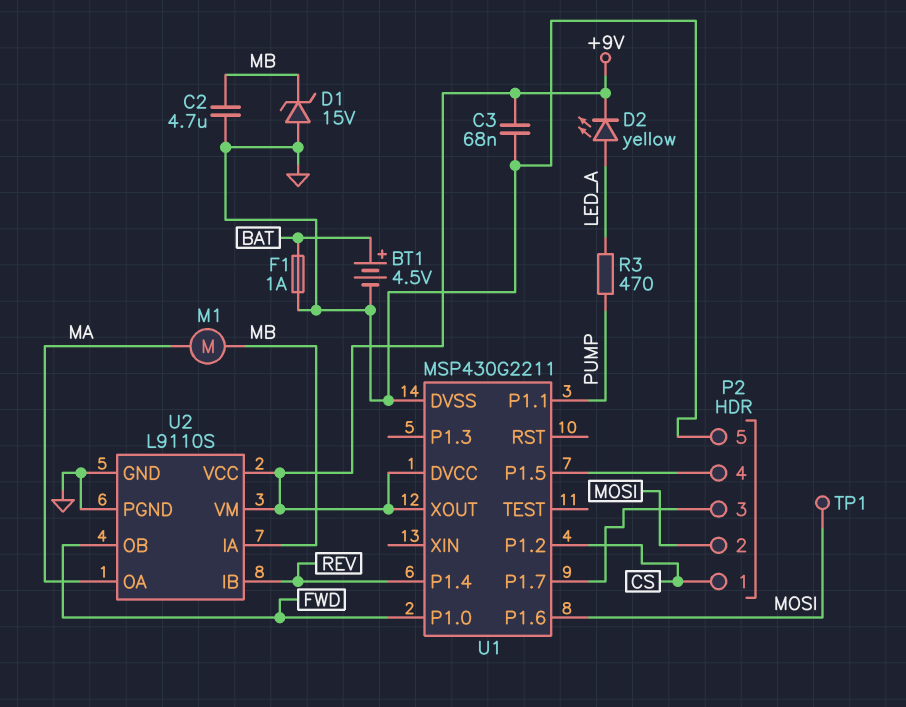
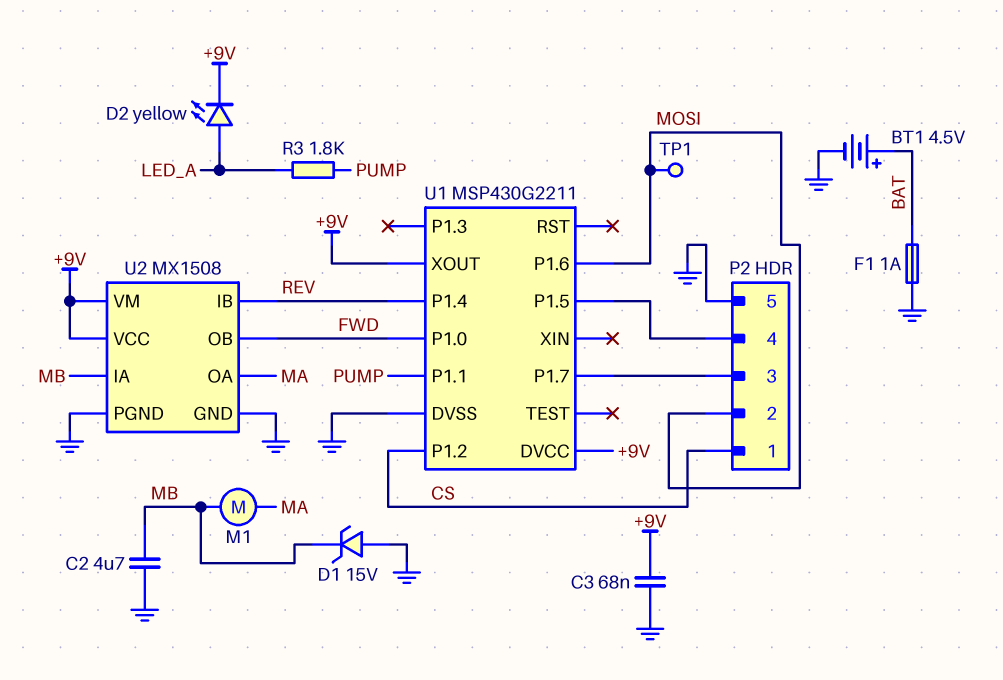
R3: 470 (LED_A, PUMP) -> 1.8k (LED_A, PUMP)
U2: L9110S -> MX1508

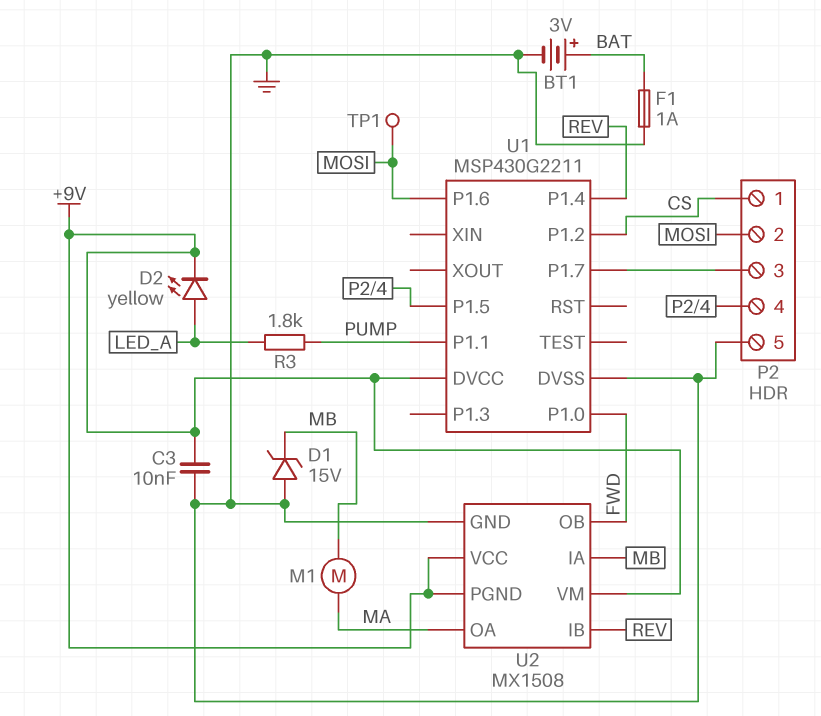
BT1: 4.5V (plus BAT, minus GND) -> 3V (plus BAT, minus GND)
C2: 4.7uF (GND, MB) -> none
C3: 68nF (+9V, GND) -> 10nF (+9V, GND)
U1 pin XOUT: +9V -> none
U2 pin PGND: GND -> +9V

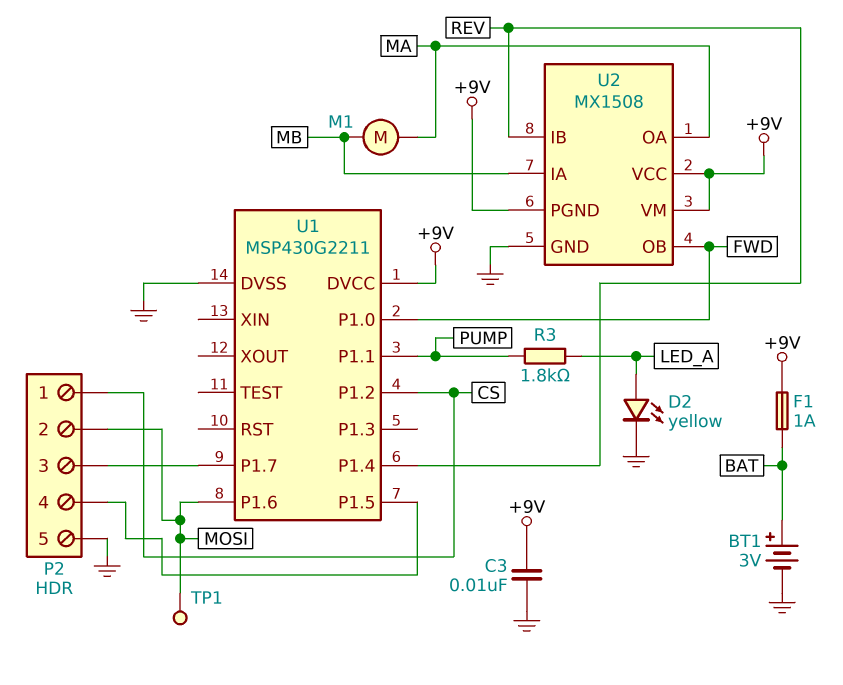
D1: zener 15V (A GND, K MB) -> none
D2: LED yellow (A LED_A, K +9V) -> LED yellow (A LED_A, K GND)
F1: 1A (BAT, GND) -> 1A (+9V, BAT)

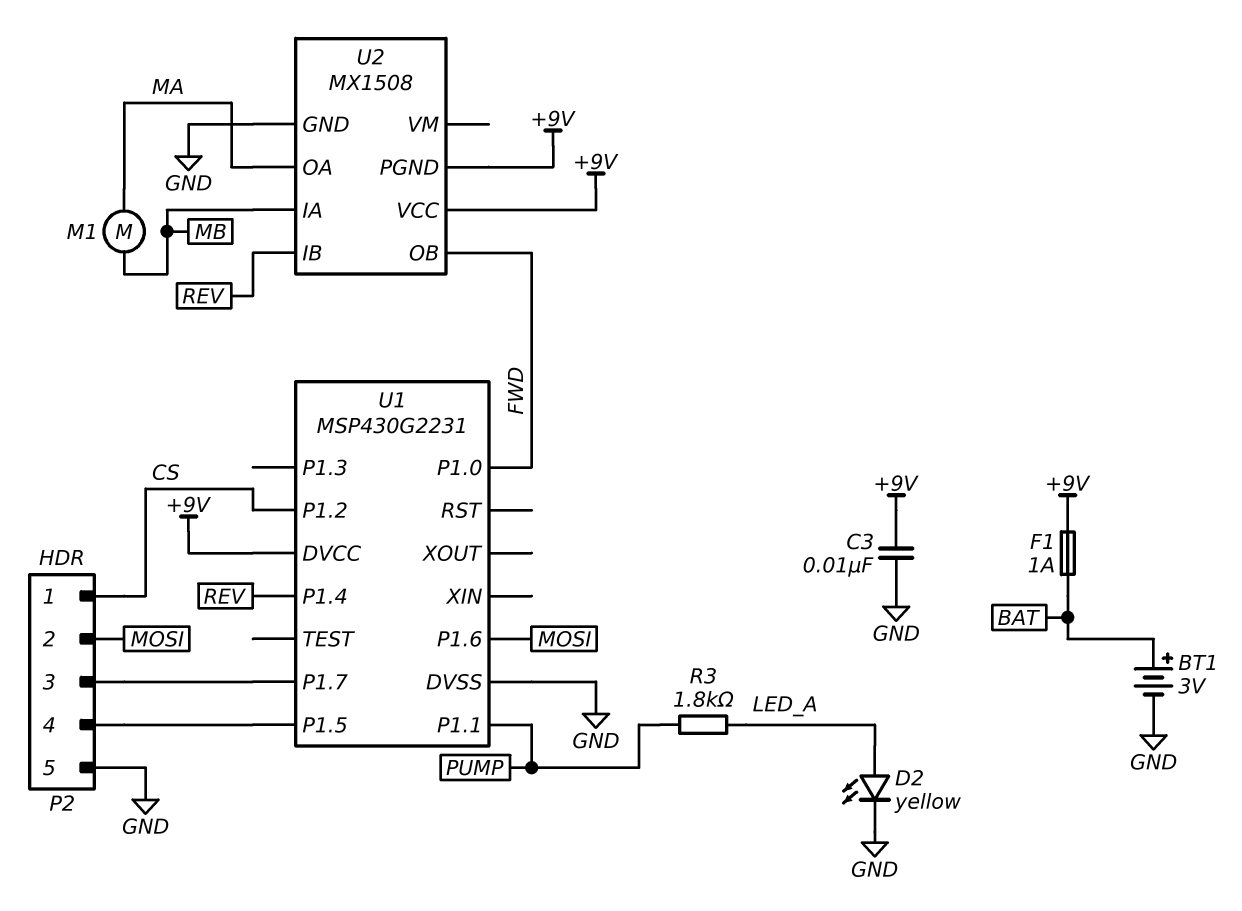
TP1: test point (MOSI) -> none
U1: MSP430G2211 -> MSP430G2231
U2 pin VM: +9V -> none

